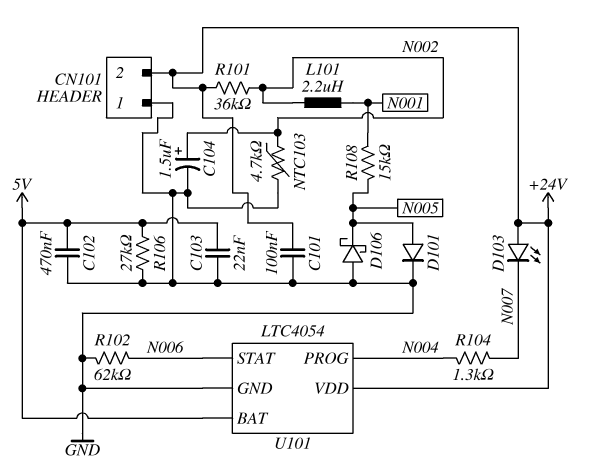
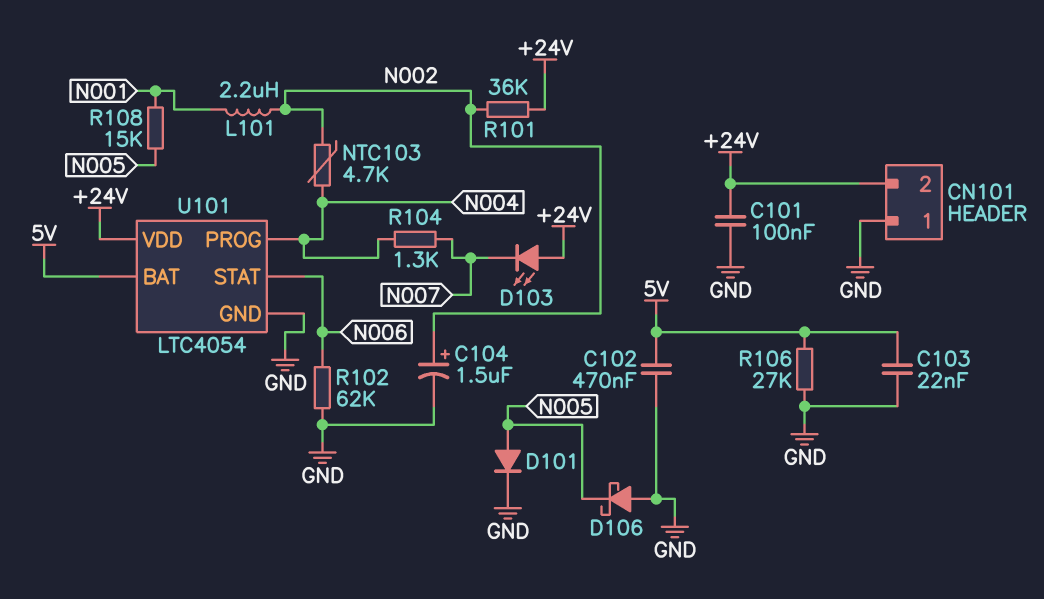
NTC103: 4.7k (GND, N002) -> 4.7k (N002, N004)

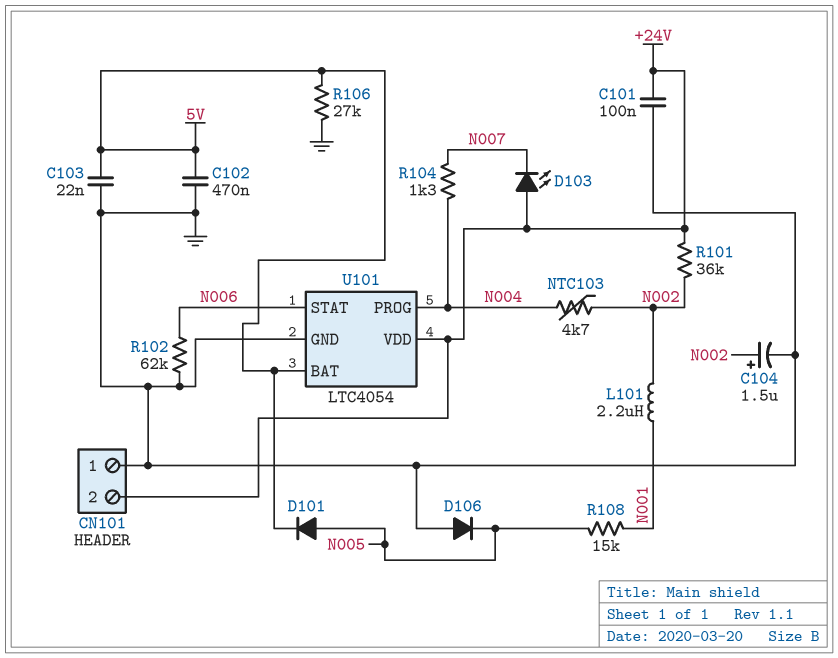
D101: diode (A N005, K GND) -> diode (A N005, K 5V)
D106: schottky (A GND, K N005) -> diode (A GND, K N005)

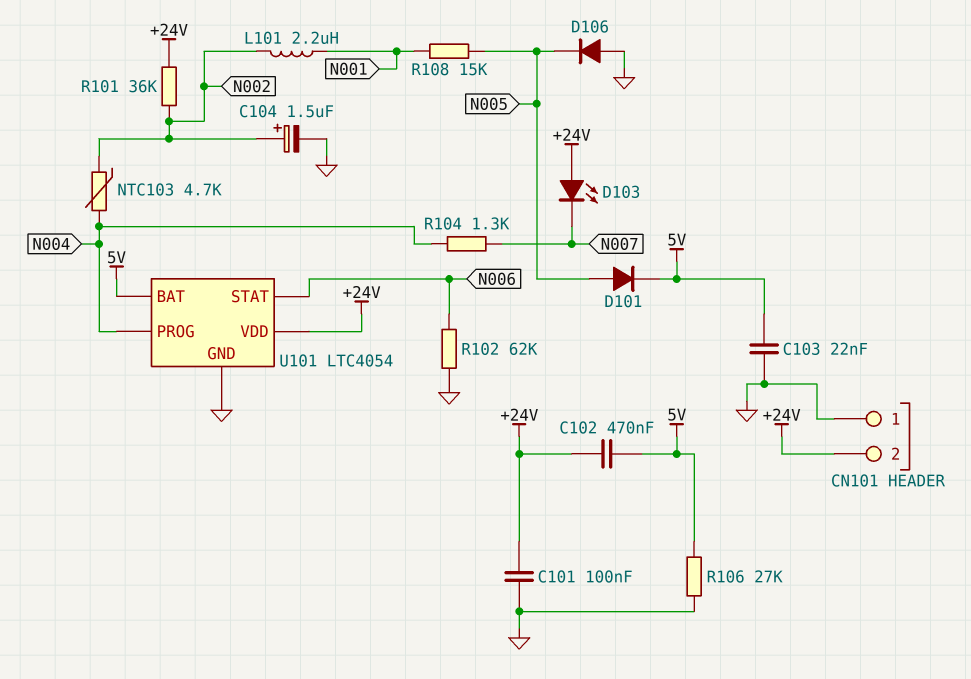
C102: 470nF (5V, GND) -> 470nF (+24V, 5V)

